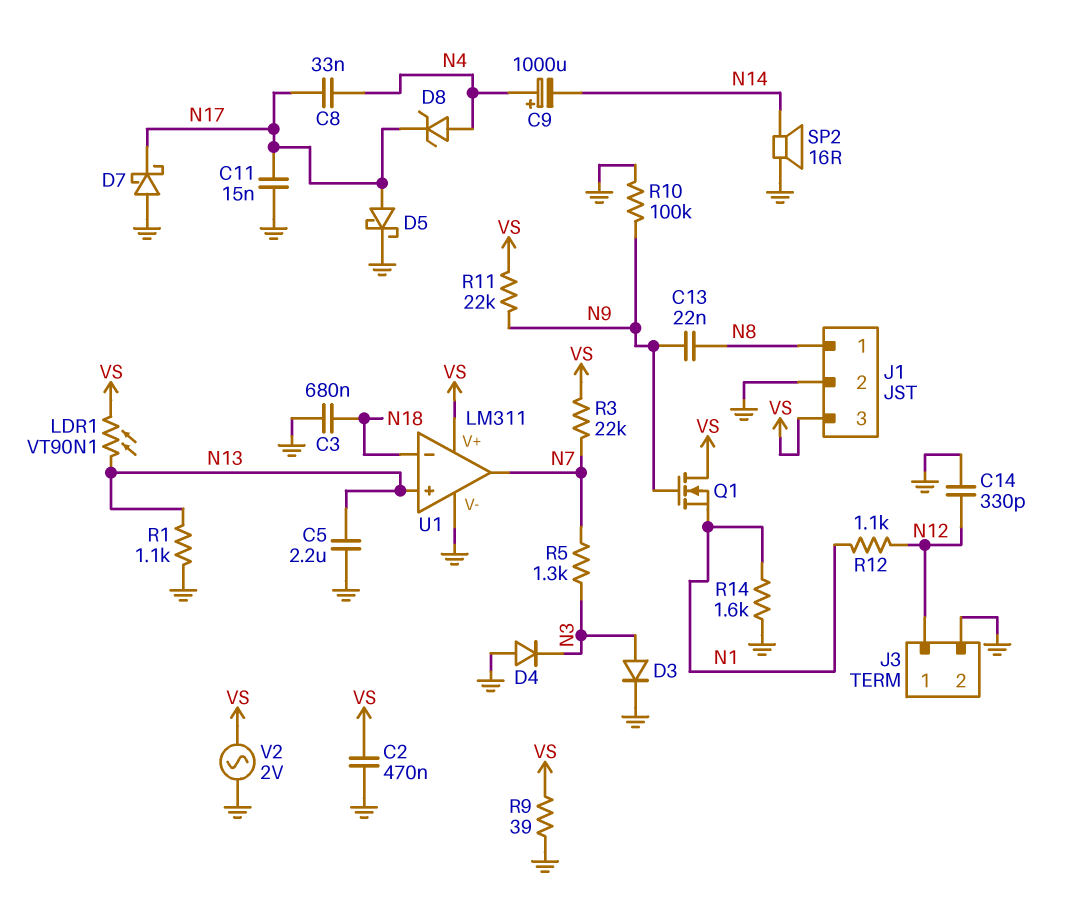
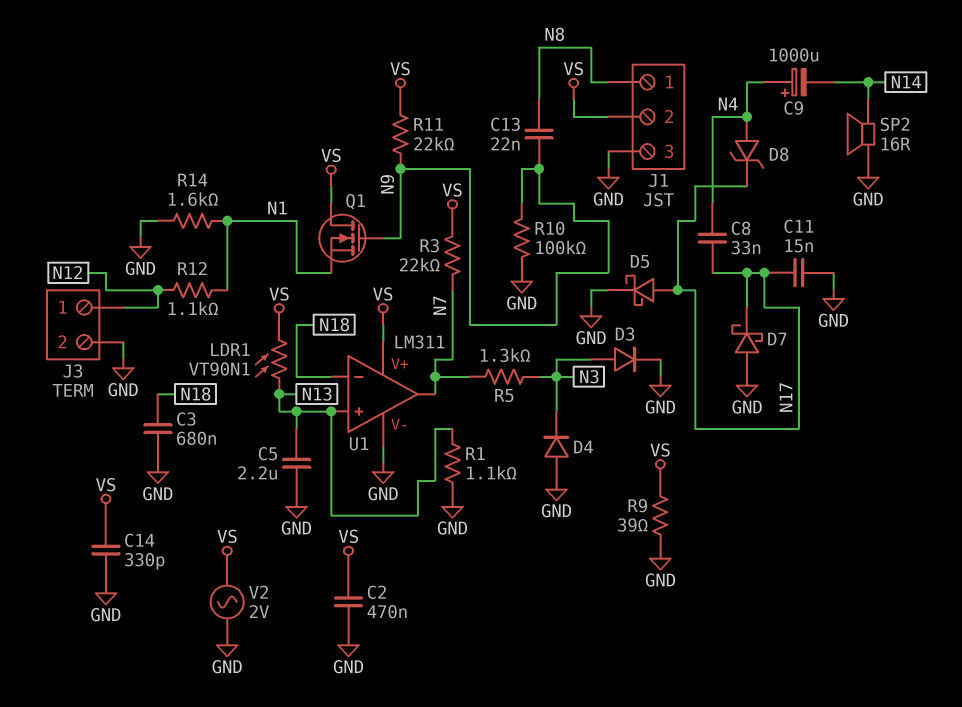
C14: 330pF (GND, N12) -> 330pF (GND, VS)
J1 pin 2: GND -> VS
J1 pin 3: VS -> GND

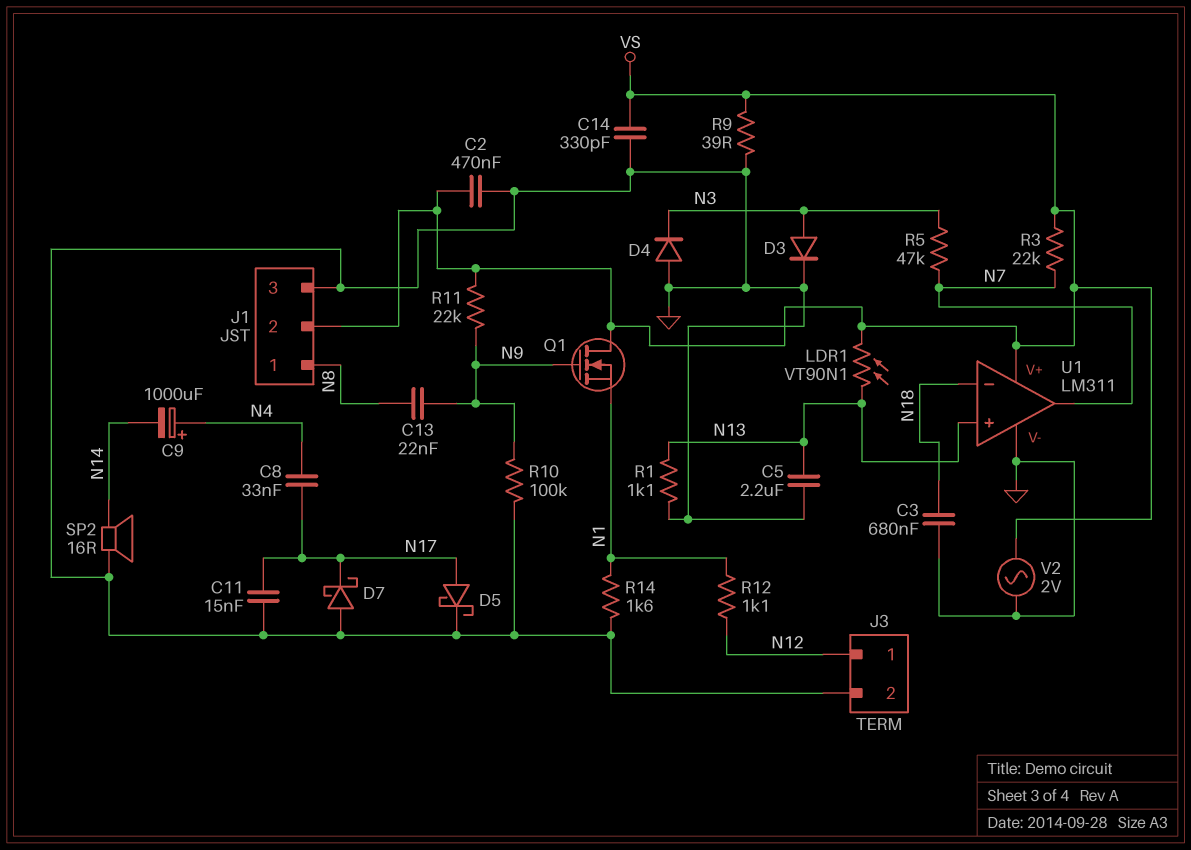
D8: zener (A N4, K N17) -> none
R5: 1.3k (N3, N7) -> 47k (N3, N7)

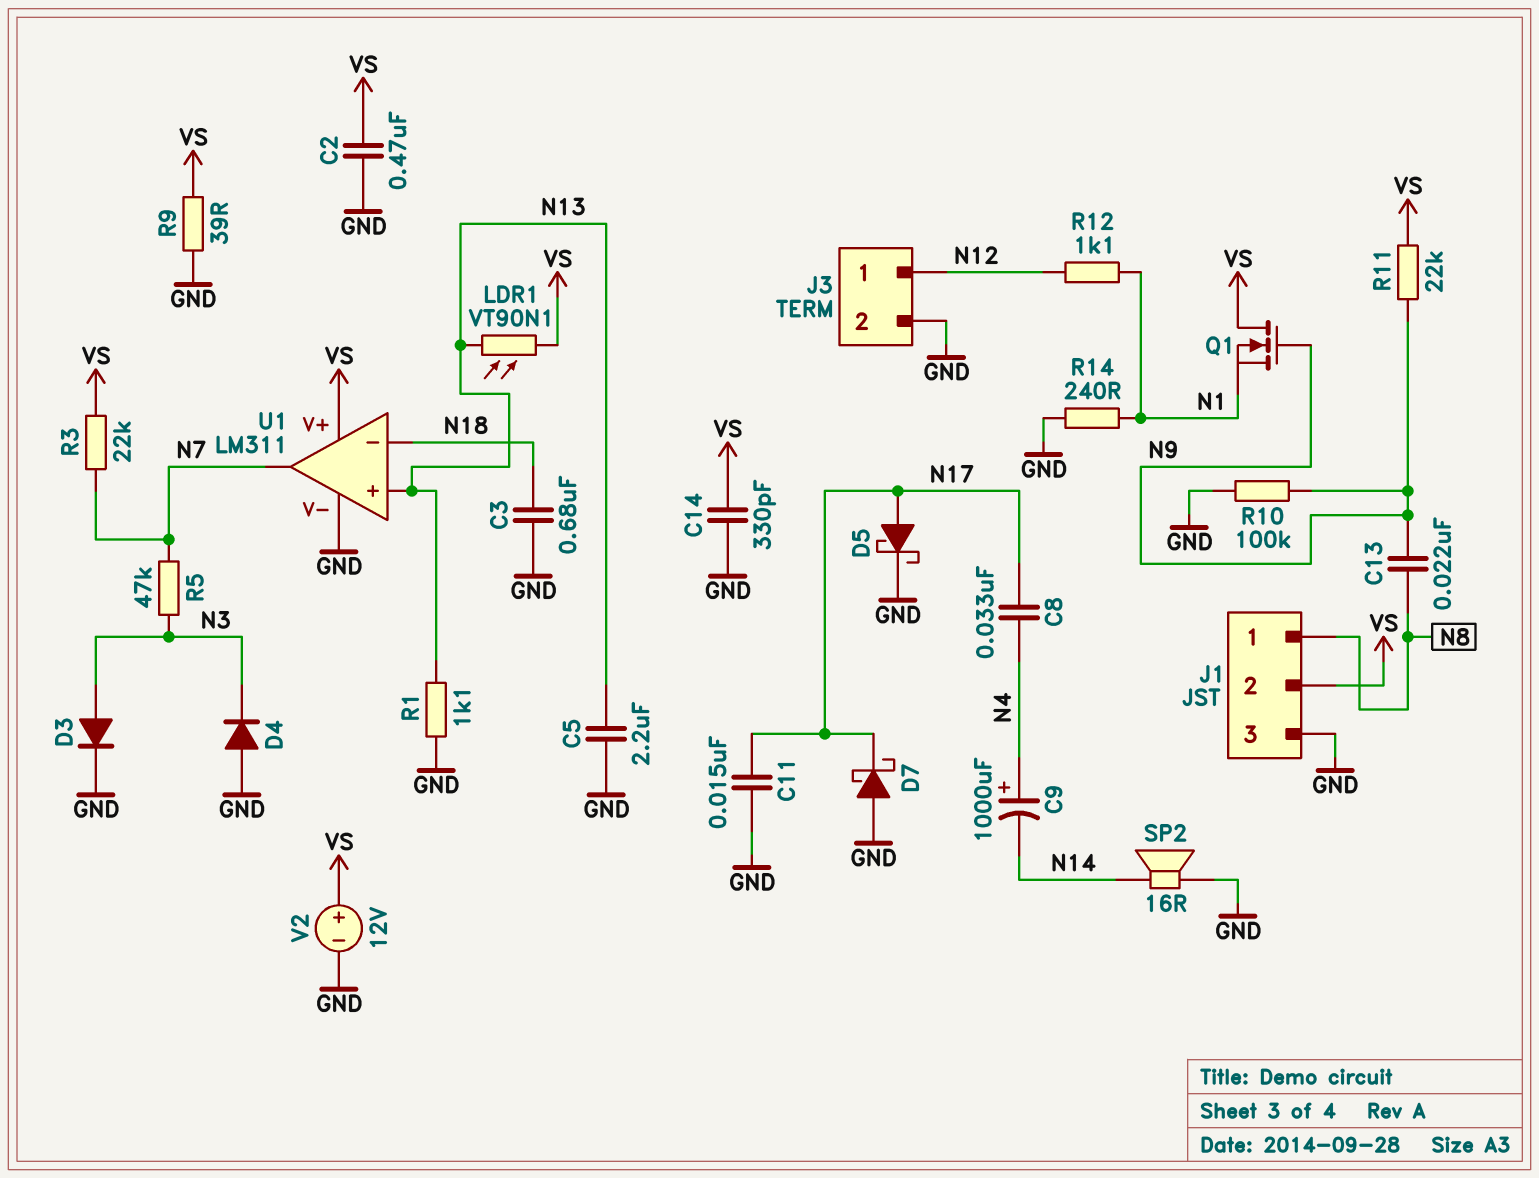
R14: 1.6k (GND, N1) -> 240 (GND, N1)
V2: AC 2V (GND, VS) -> 12V (plus VS, minus GND)

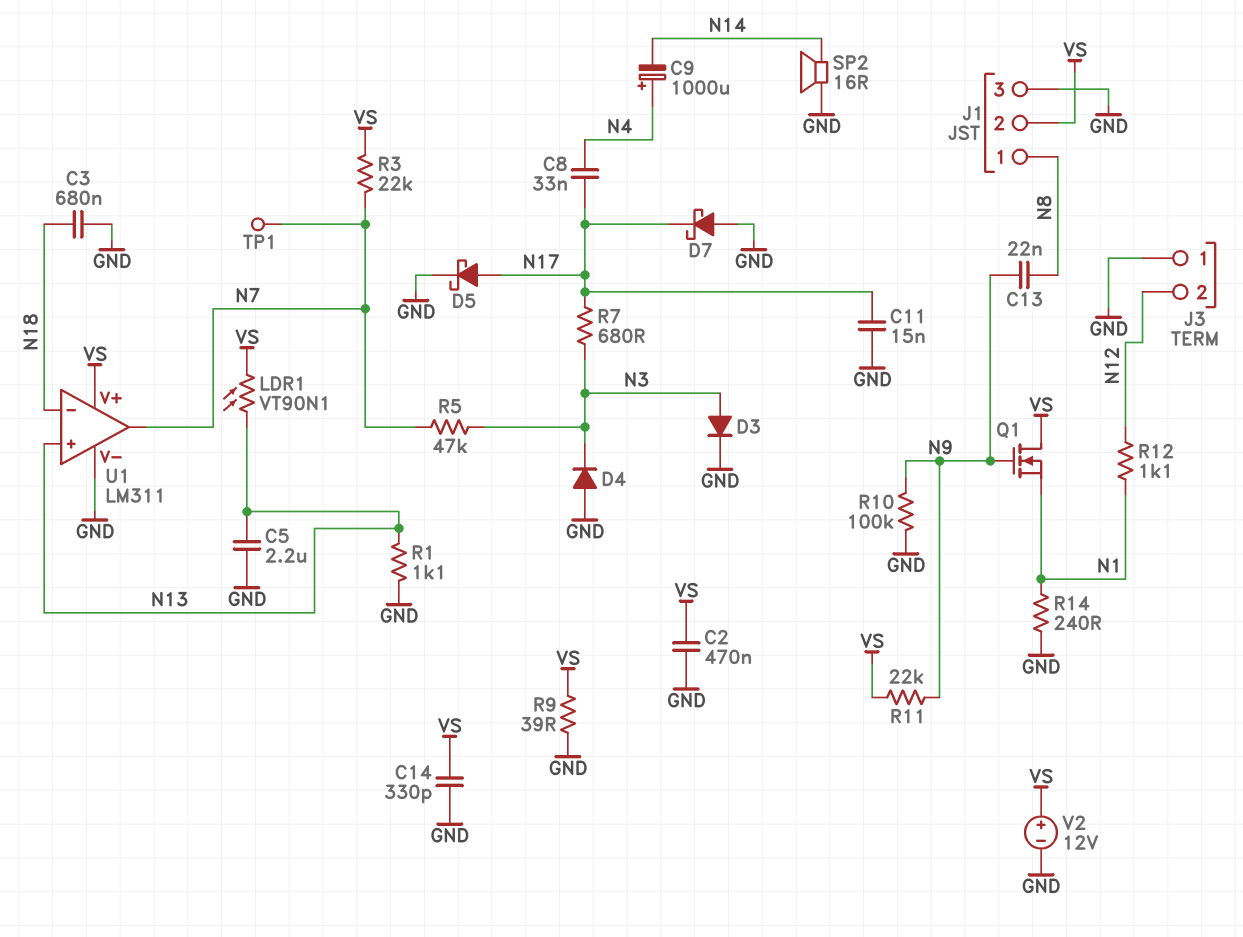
J3 pin 1: N12 -> GND
J3 pin 2: GND -> N12
R7: none -> 680 (N3, N17)
TP1: none -> test point (N7)

